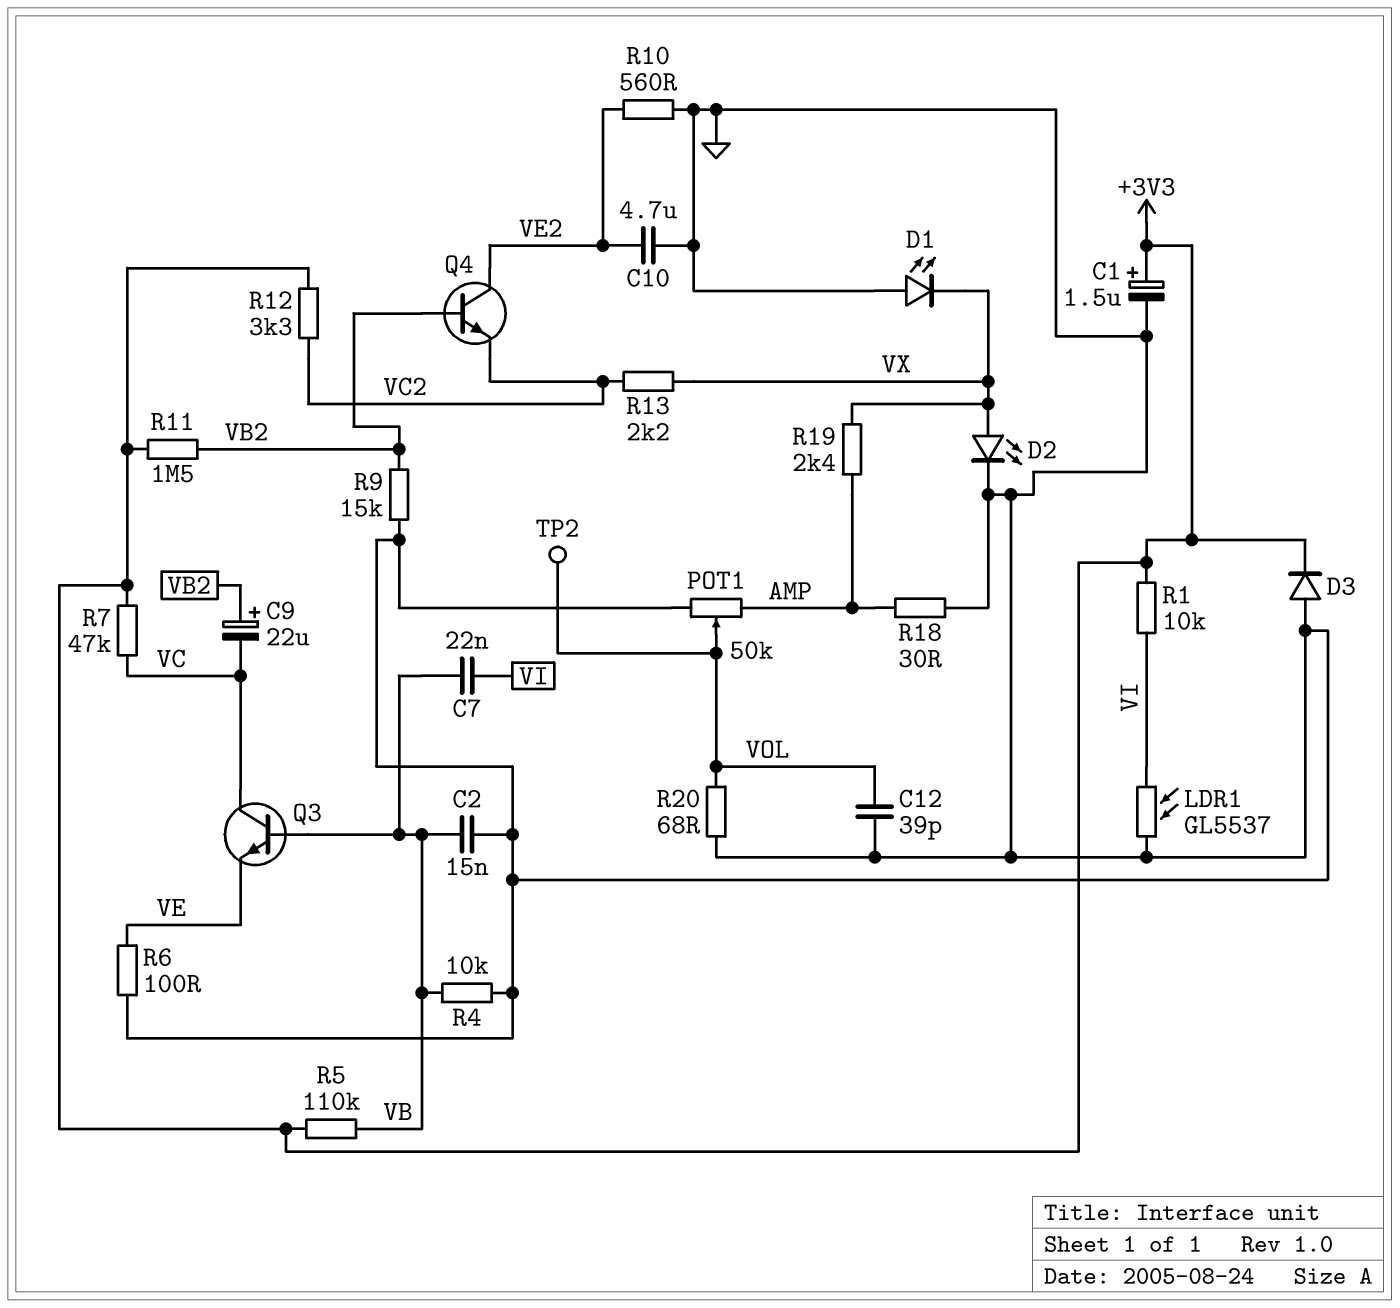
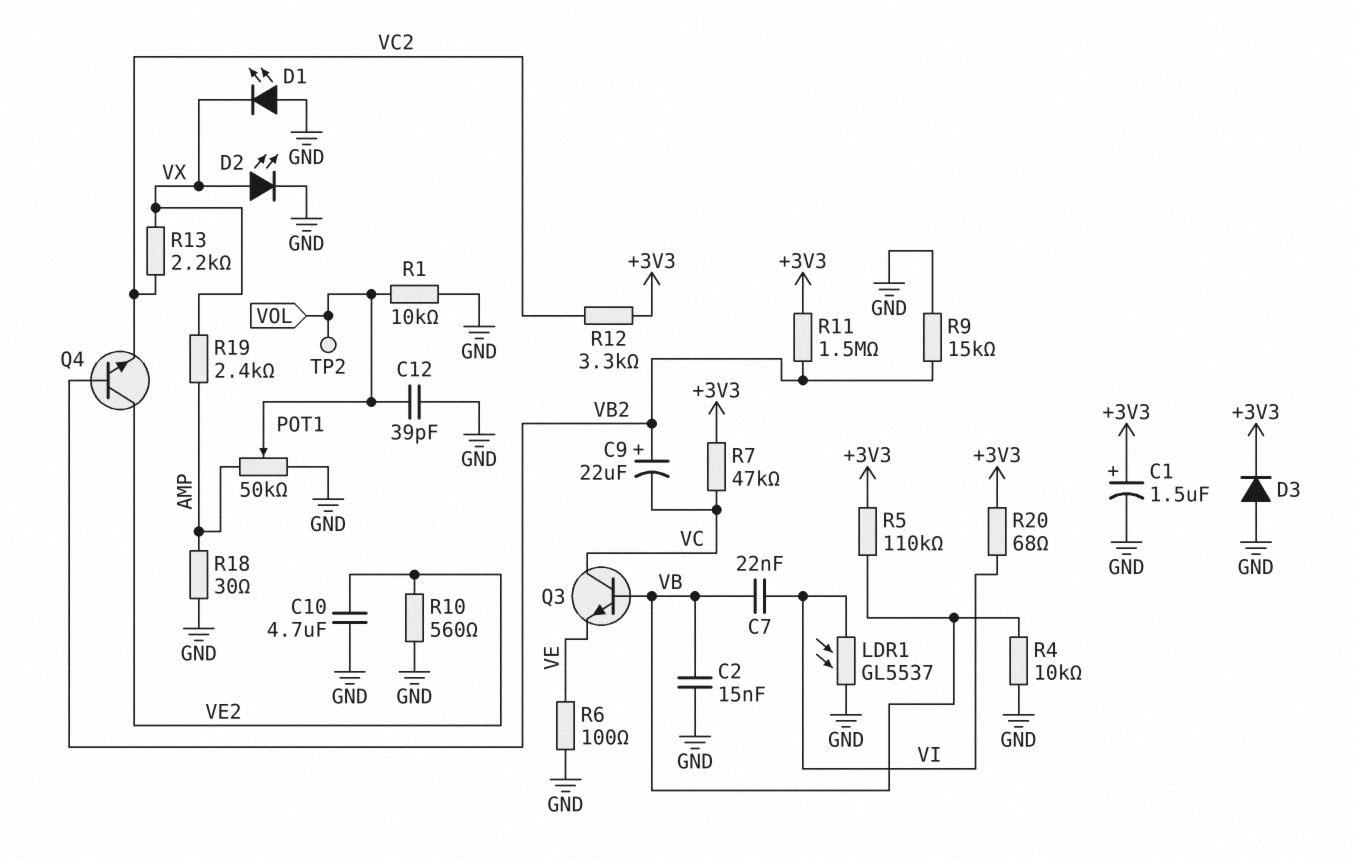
R1: 10k (+3V3, VI) -> 10k (GND, VOL)
R20: 68 (GND, VOL) -> 68 (+3V3, VI)

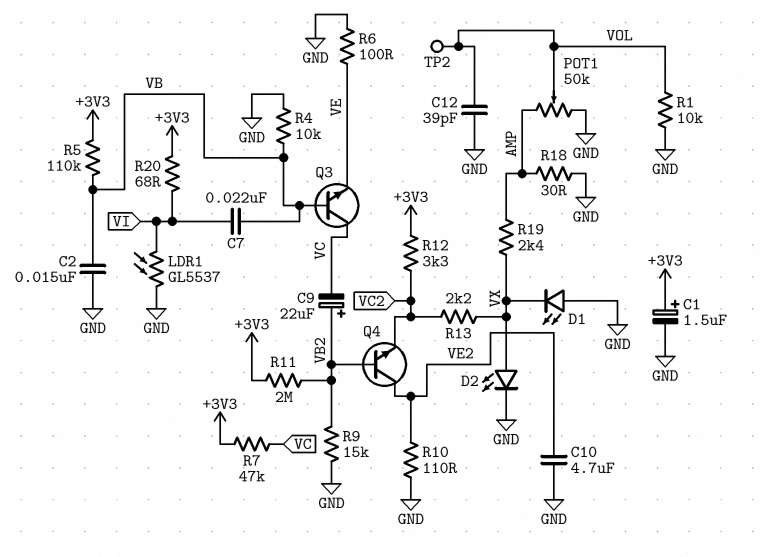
D3: diode (A GND, K +3V3) -> none
R10: 560 (GND, VE2) -> 110 (GND, VE2)
R11: 1.5M (+3V3, VB2) -> 2M (+3V3, VB2)

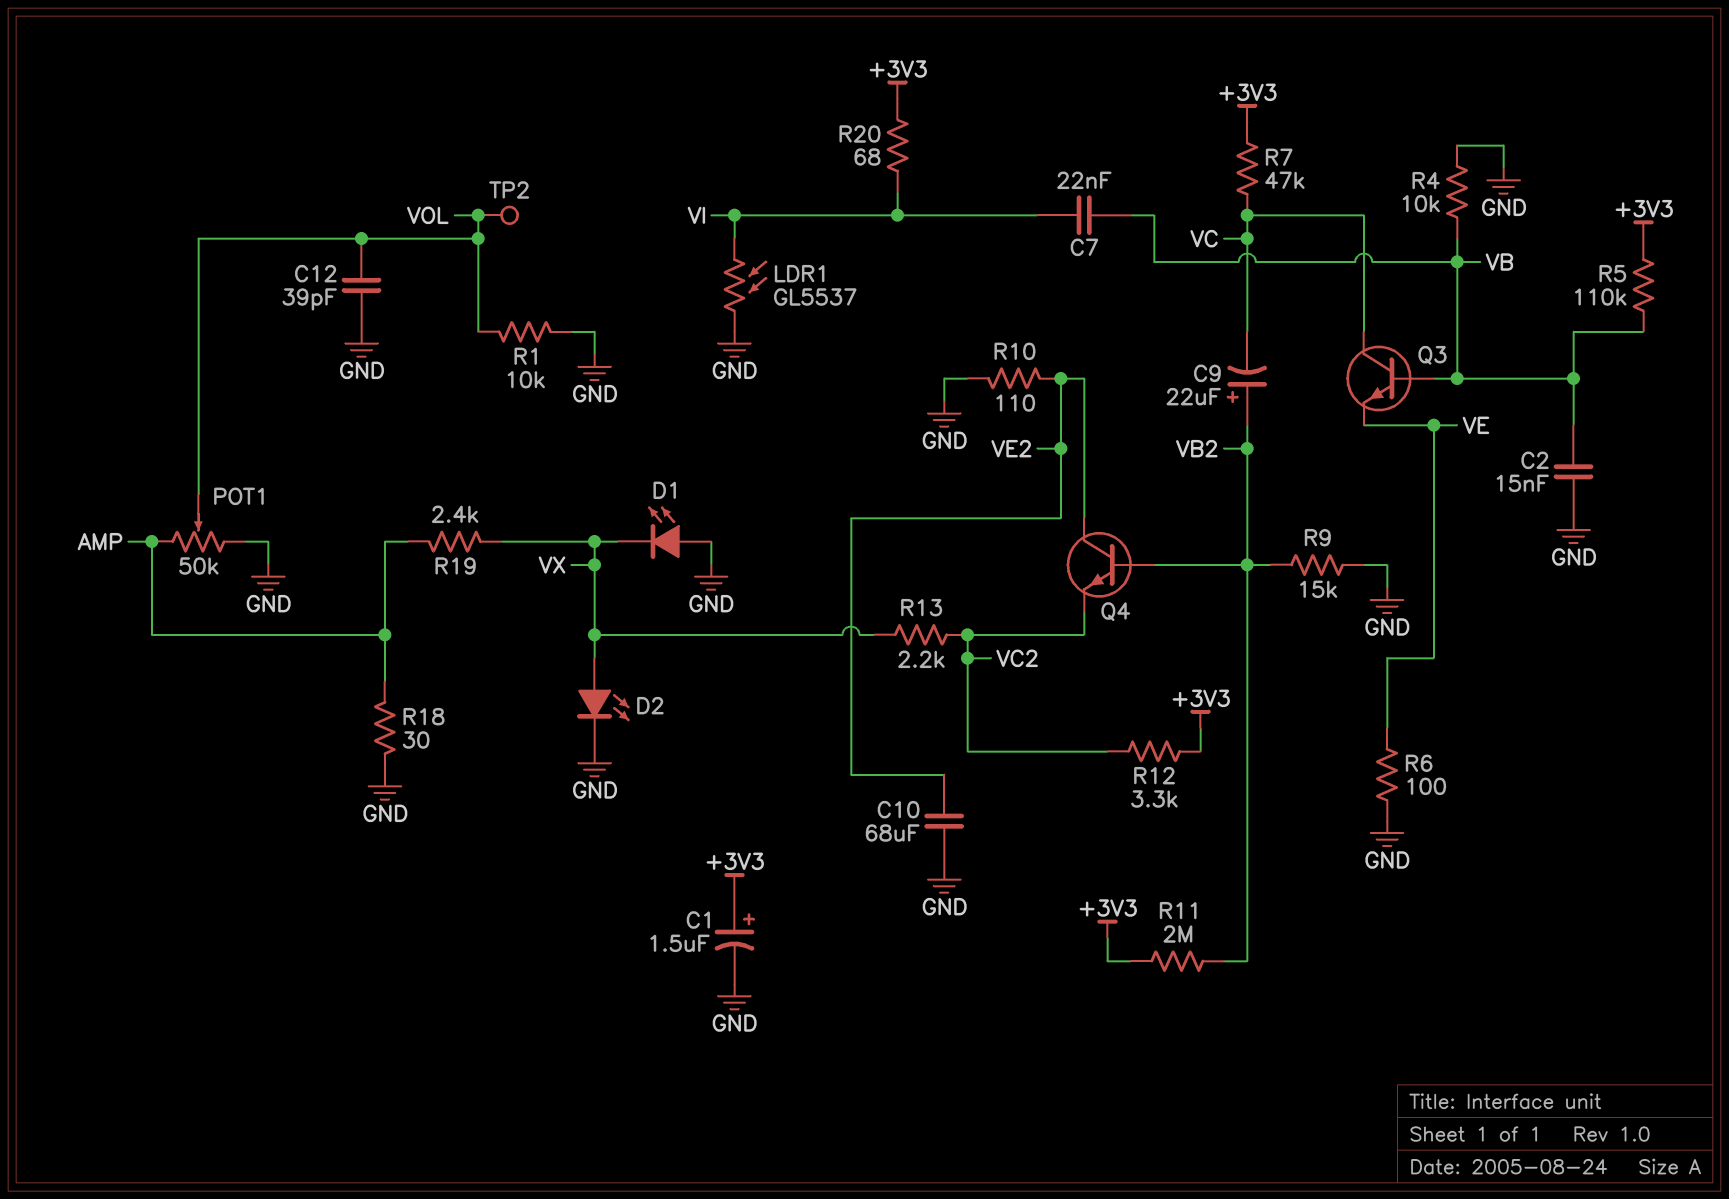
C10: 4.7uF (GND, VE2) -> 68uF (GND, VE2)

